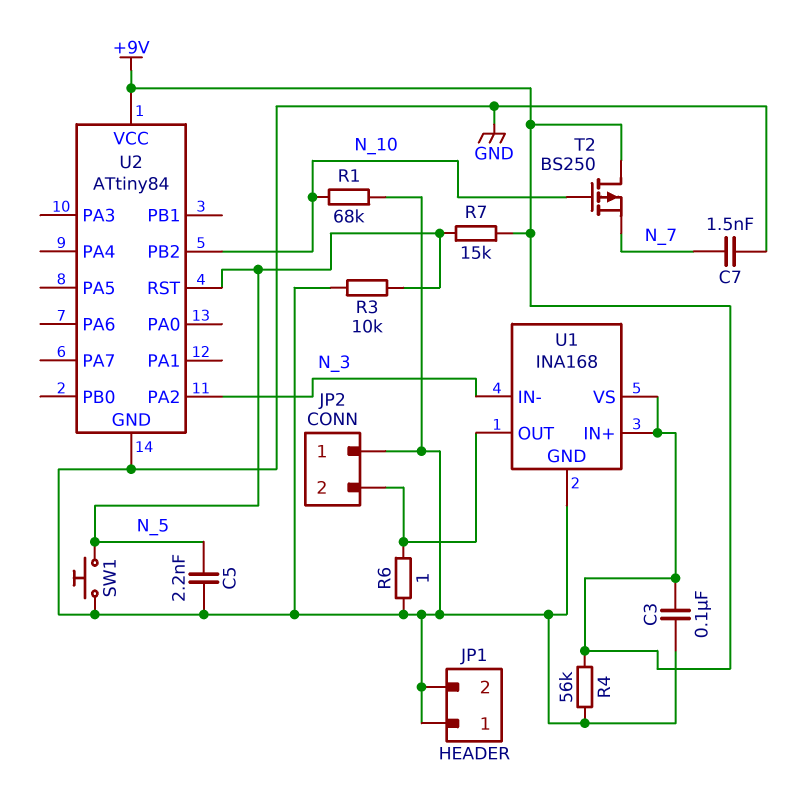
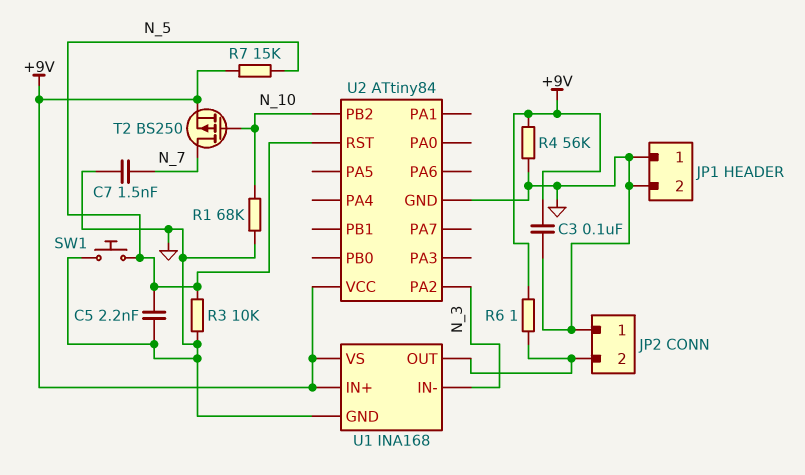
R6: 1 (GND, JP2/2) -> 1 (+9V, JP2/2)
T2: PMOS BS250 (G N_10, D +9V, S N_7) -> PMOS BS250 (G N_10, D N_7, S +9V)

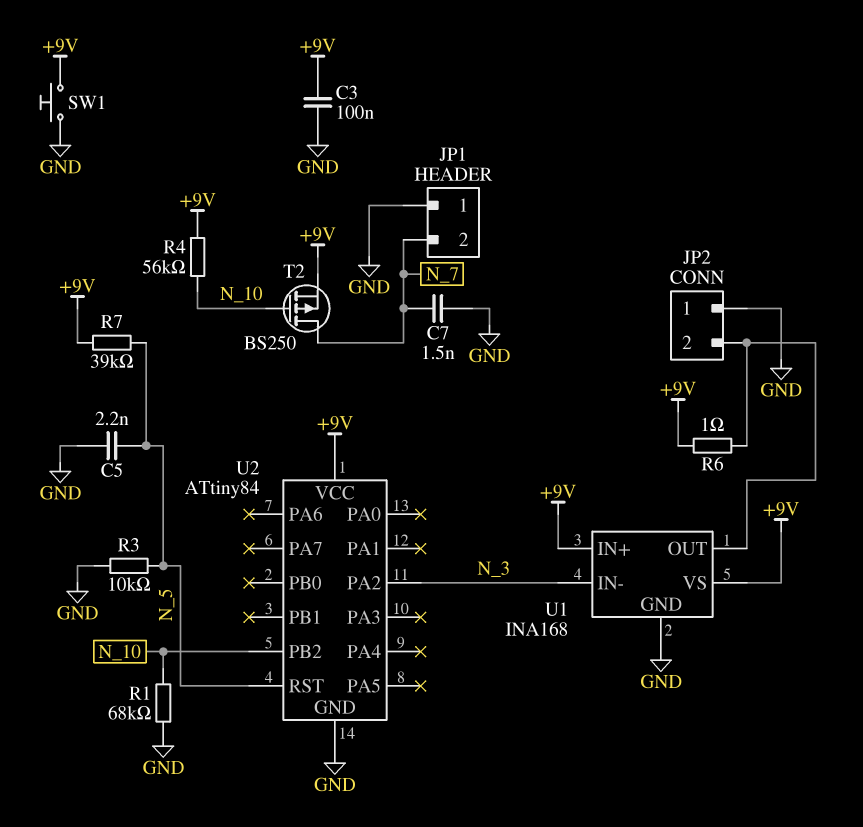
JP1 pin 2: GND -> N_7
R4: 56k (+9V, GND) -> 56k (+9V, N_10)
R7: 15k (+9V, N_5) -> 39k (+9V, N_5)
SW1: button (GND, N_5) -> button (+9V, GND)

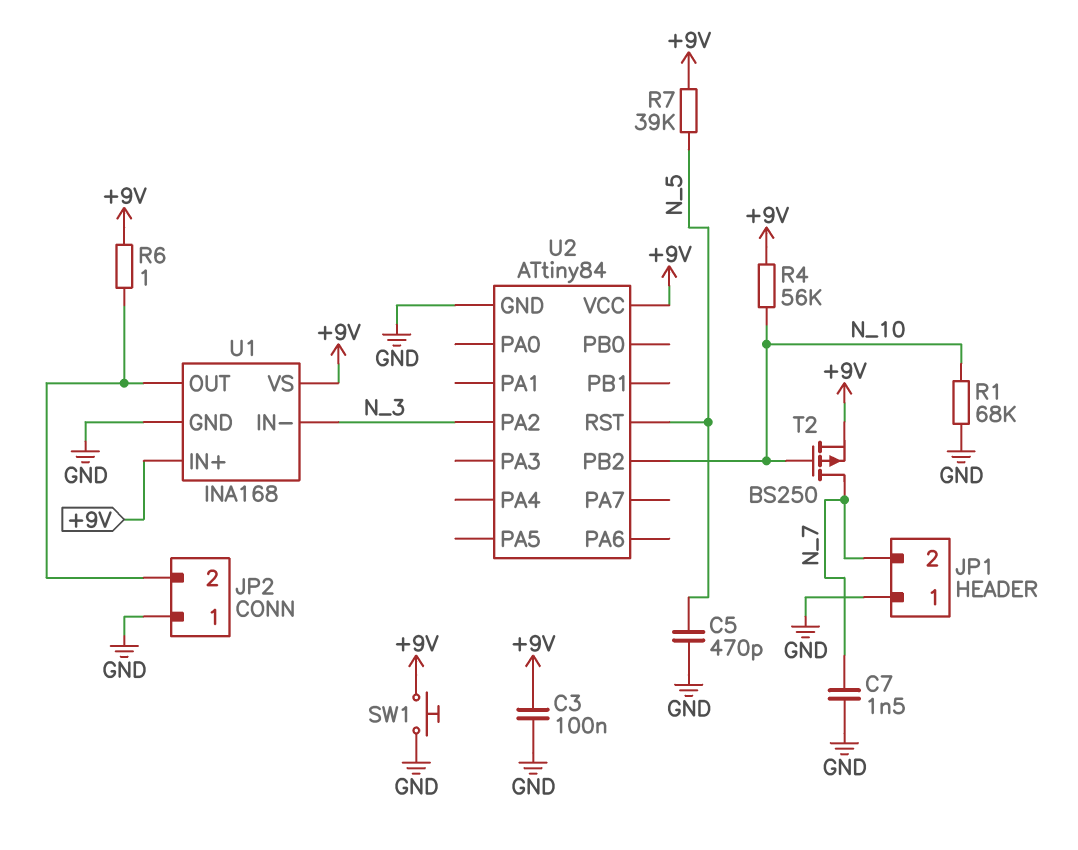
C5: 2.2nF (GND, N_5) -> 470pF (GND, N_5)
R3: 10k (GND, N_5) -> none

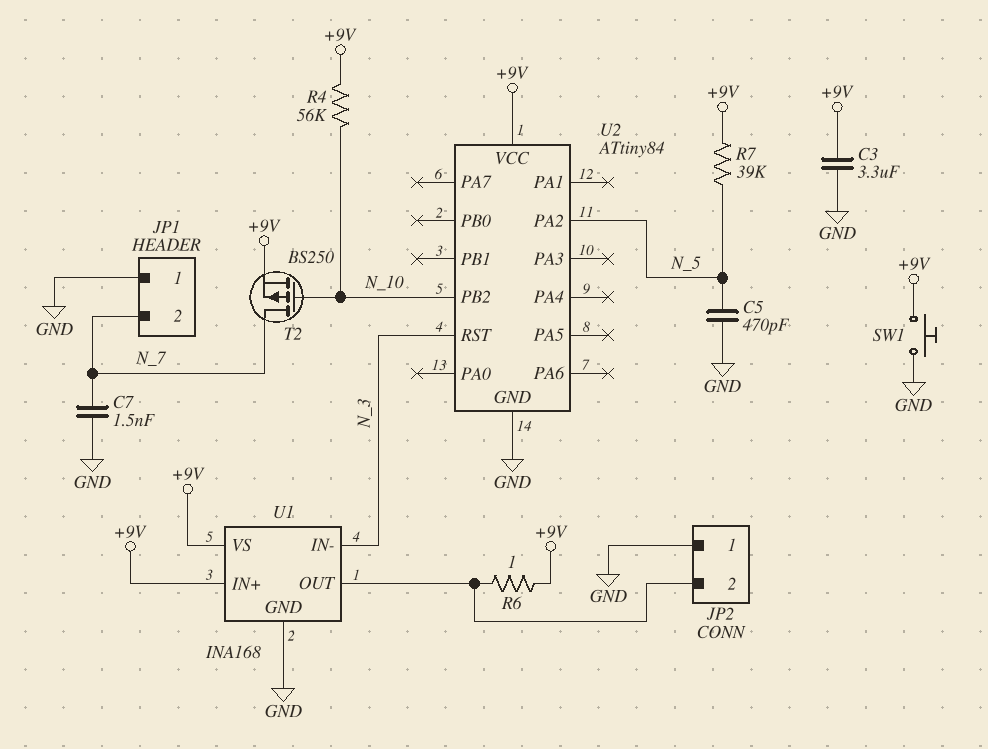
C3: 100nF (+9V, GND) -> 3.3uF (+9V, GND)
R1: 68k (GND, N_10) -> none
U2 pin PA2: N_3 -> N_5
U2 pin RST: N_5 -> N_3

